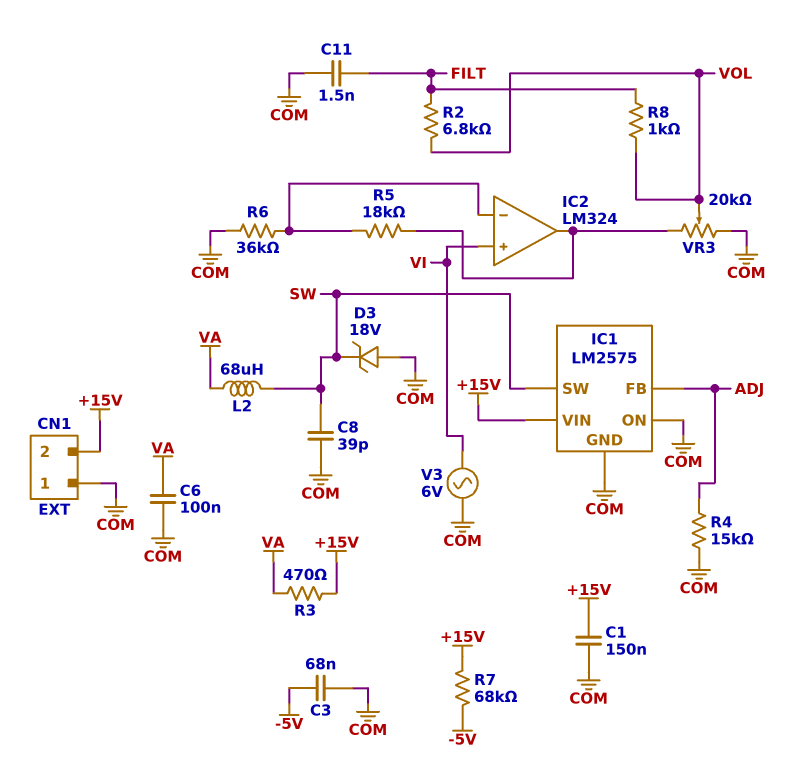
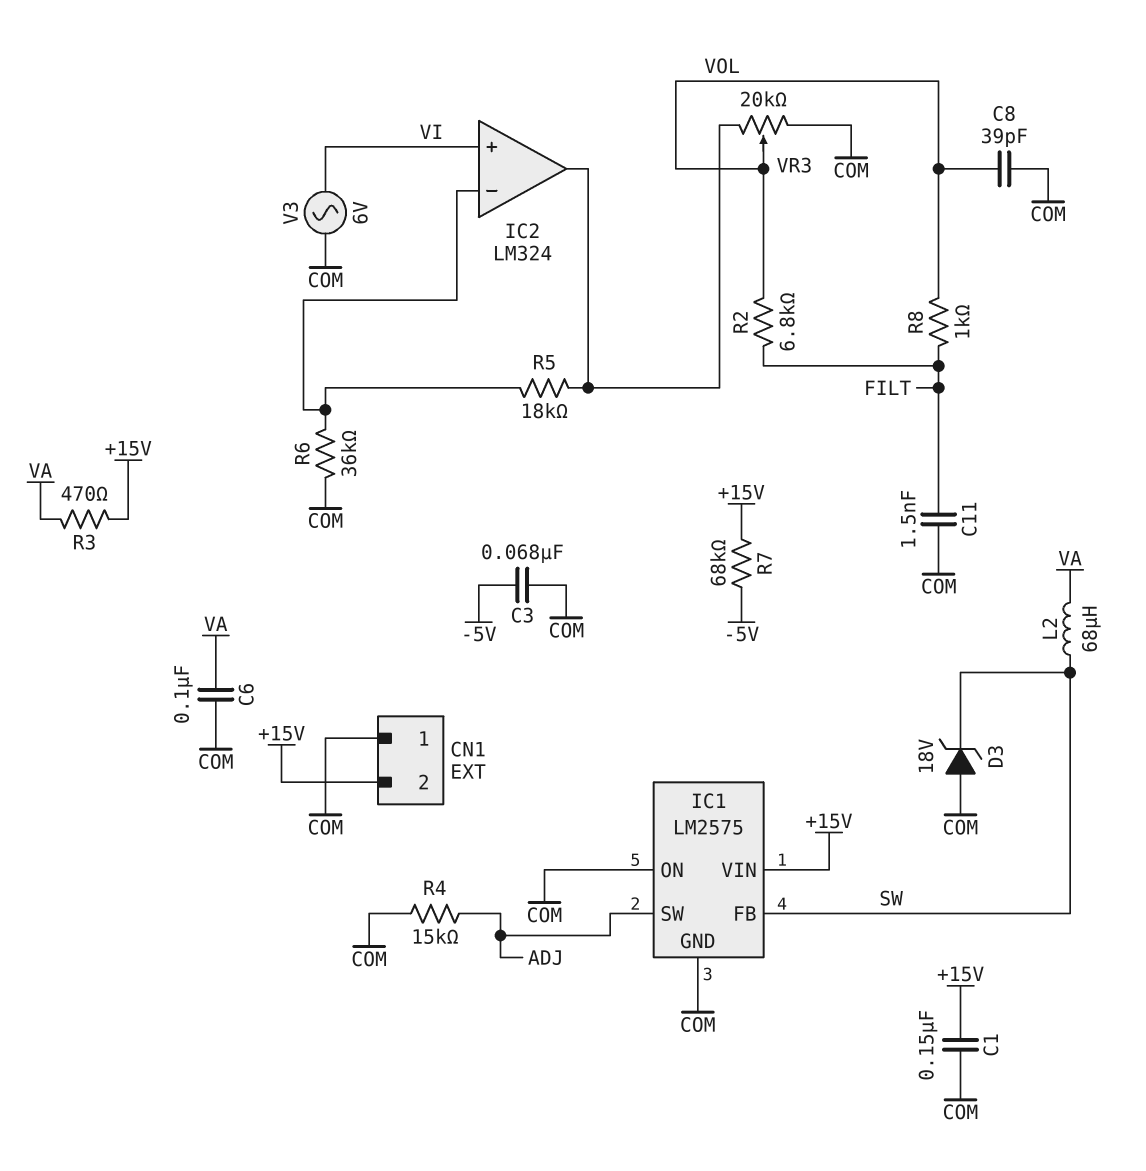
C8: 39pF (COM, SW) -> 39pF (COM, VOL)
IC1 pin FB: ADJ -> SW
IC1 pin SW: SW -> ADJ

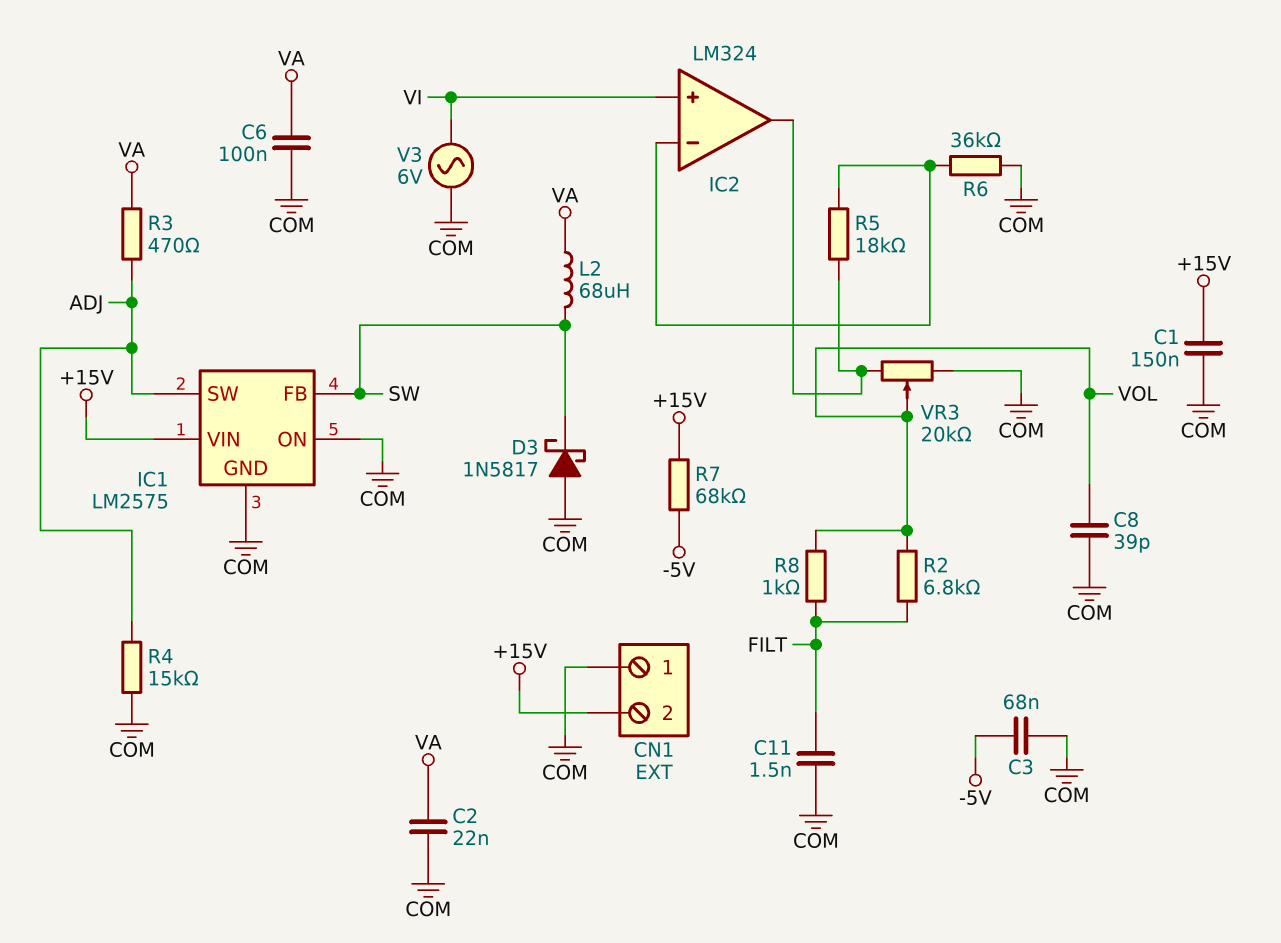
C2: none -> 22nF (COM, VA)
D3: zener 18V (A COM, K SW) -> schottky 1N5817 (A COM, K SW)
R3: 470 (+15V, VA) -> 470 (ADJ, VA)

